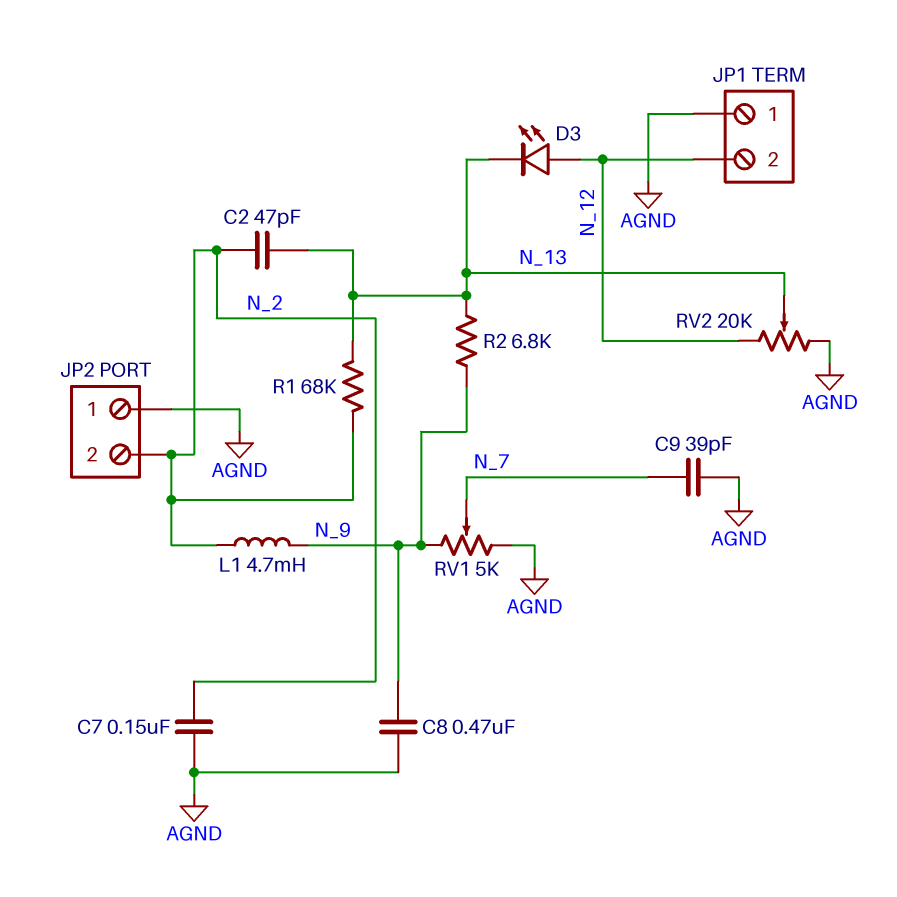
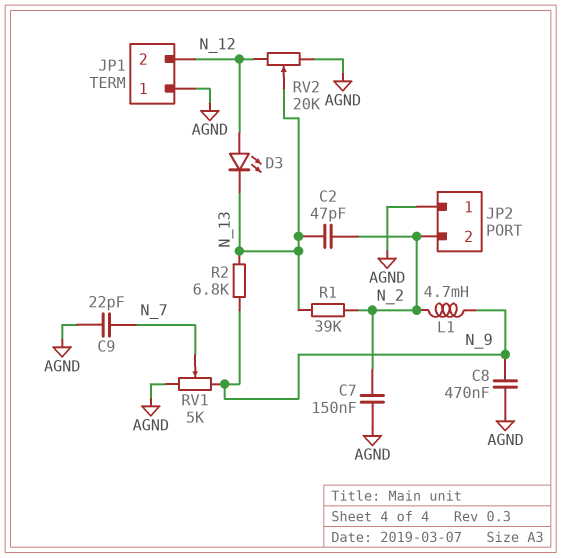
C9: 39pF (AGND, N_7) -> 22pF (AGND, N_7)
R1: 68k (N_2, N_13) -> 39k (N_2, N_13)

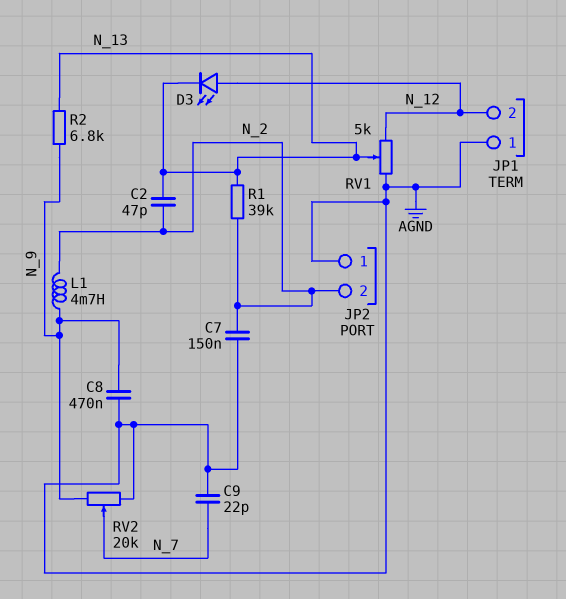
RV1: 5k (AGND, N_9, wiper N_7) -> 5k (AGND, N_12, wiper N_13)
RV2: 20k (AGND, N_12, wiper N_13) -> 20k (AGND, N_9, wiper N_7)

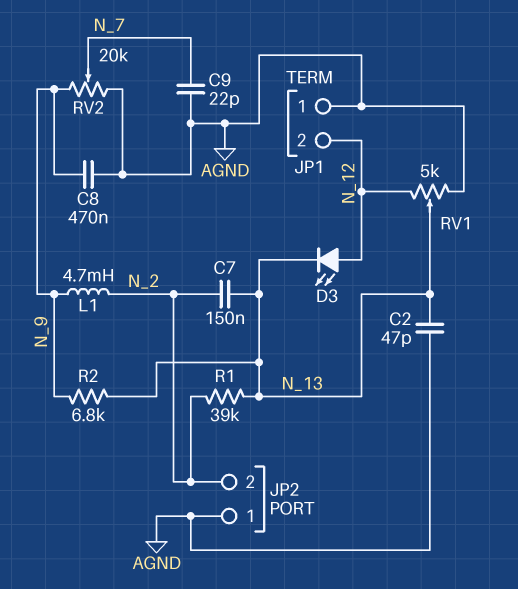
C2: 47pF (N_2, N_13) -> 47pF (AGND, N_13)
C7: 150nF (AGND, N_2) -> 150nF (N_2, N_13)

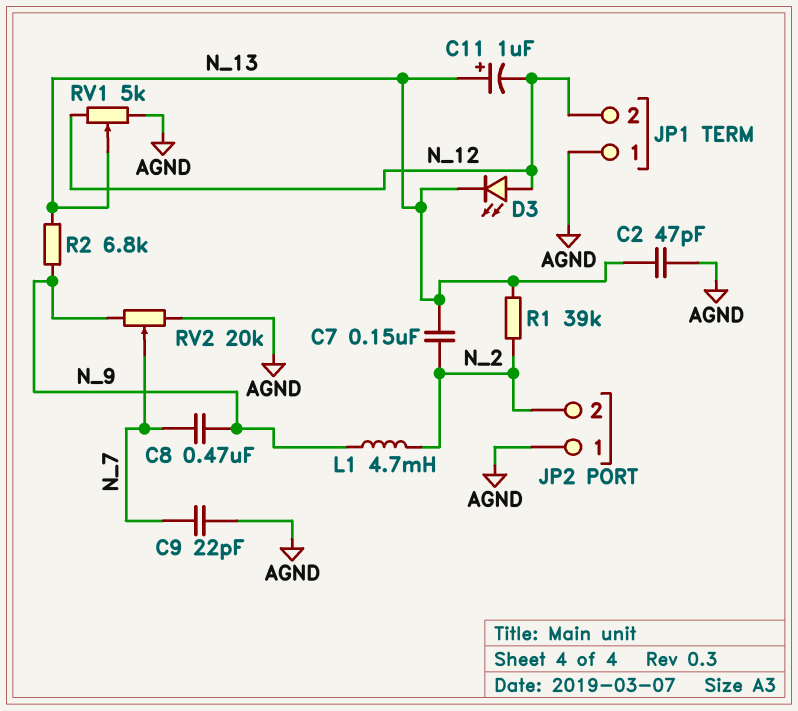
C8: 470nF (AGND, N_9) -> 470nF (N_7, N_9)
C11: none -> 1uF (plus N_13, minus N_12)

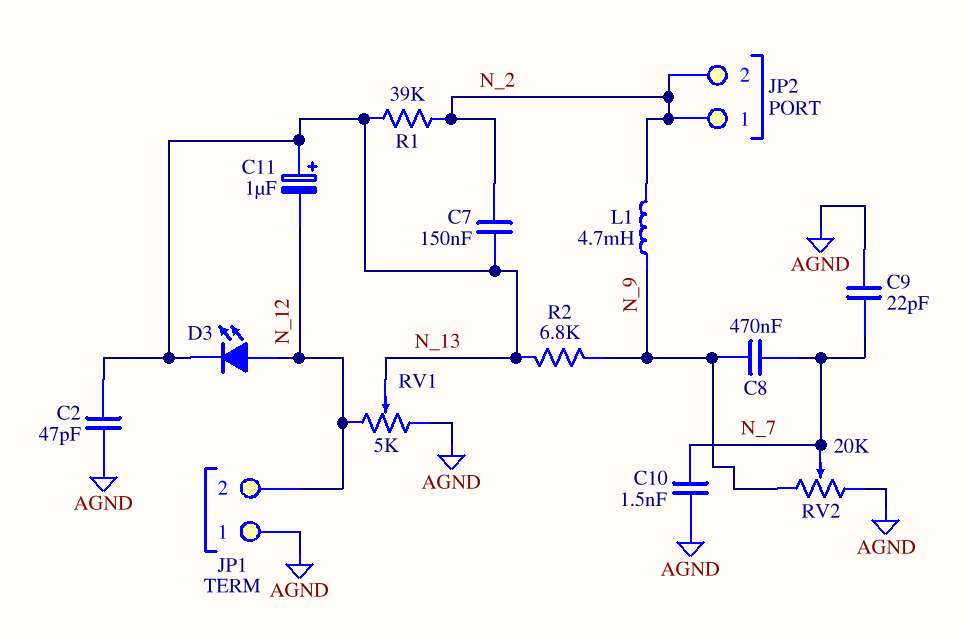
C10: none -> 1.5nF (AGND, N_7)
JP2 pin 1: AGND -> N_2

